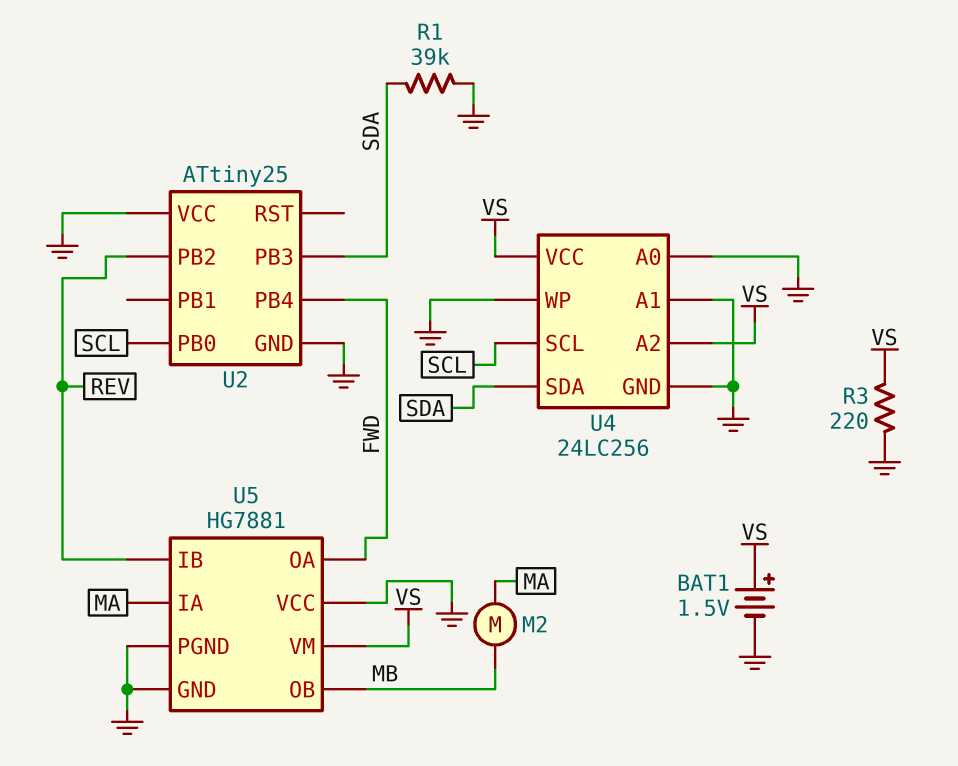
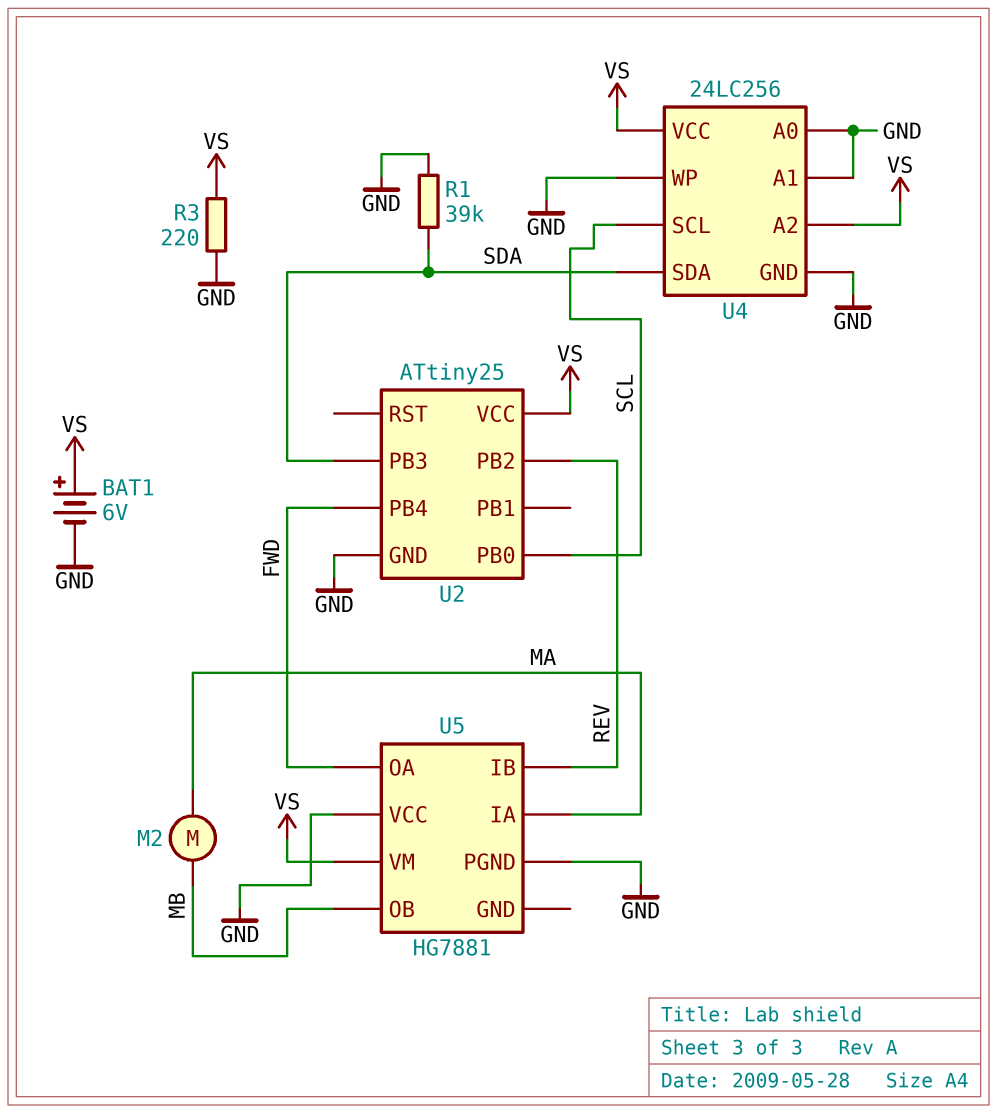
BAT1: 1.5V (plus VS, minus GND) -> 6V (plus VS, minus GND)
U2 pin VCC: GND -> VS
U5 pin GND: GND -> none

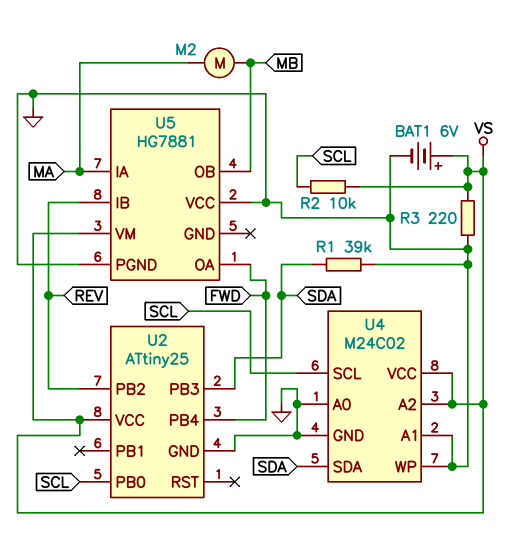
R2: none -> 10k (SCL, VS)
U4: 24LC256 -> M24C02

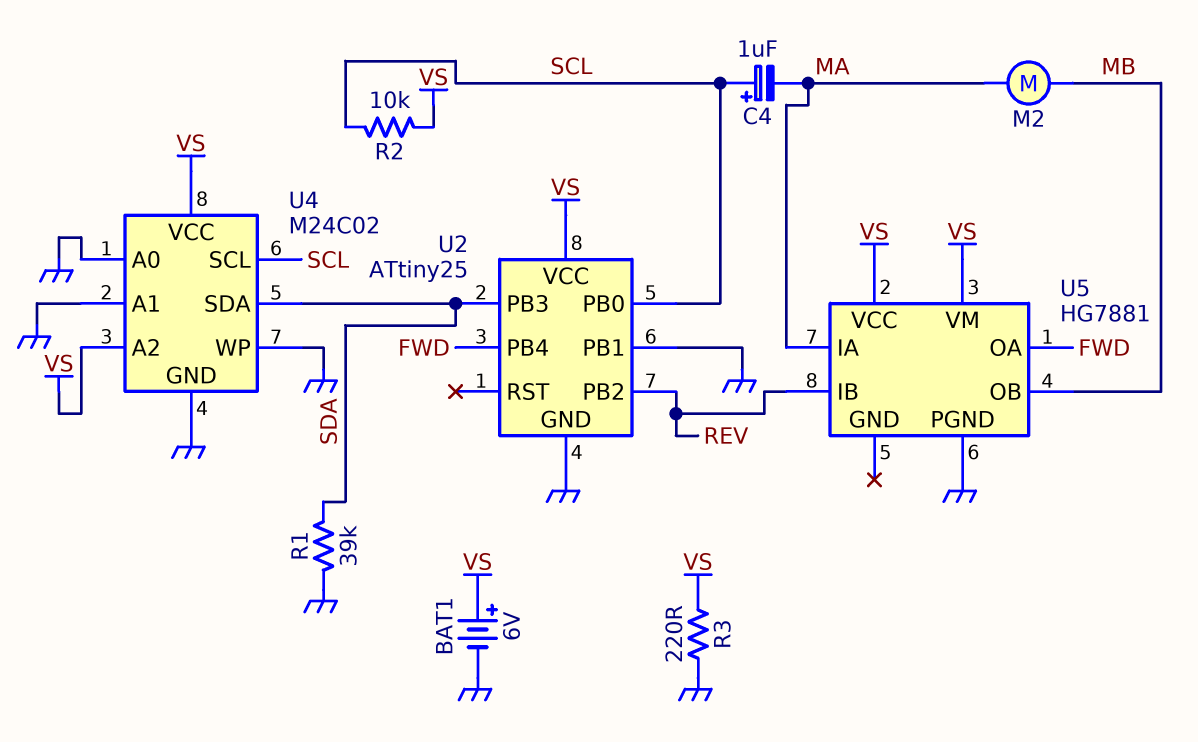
C4: none -> 1uF (plus SCL, minus MA)
U2 pin PB1: none -> GND
U5 pin VCC: GND -> VS

